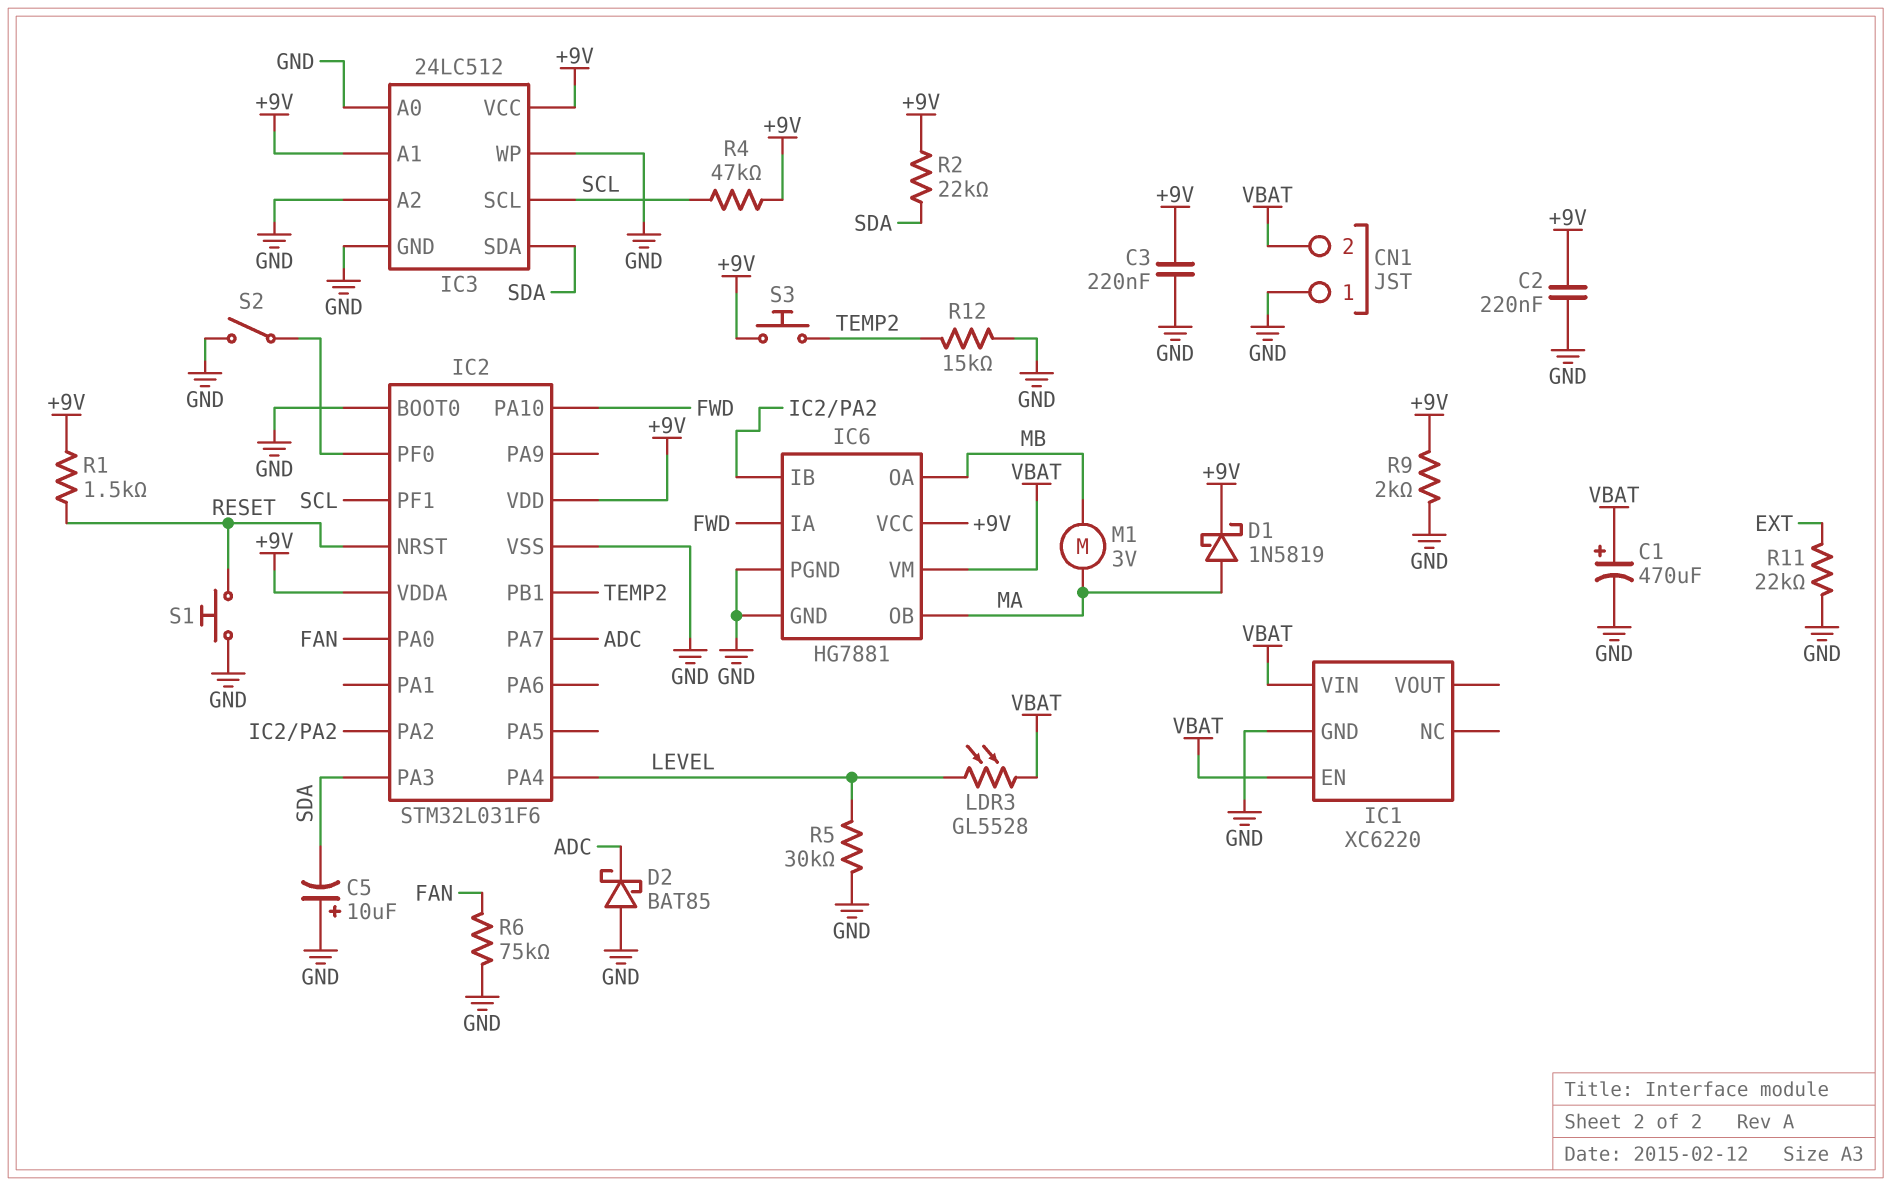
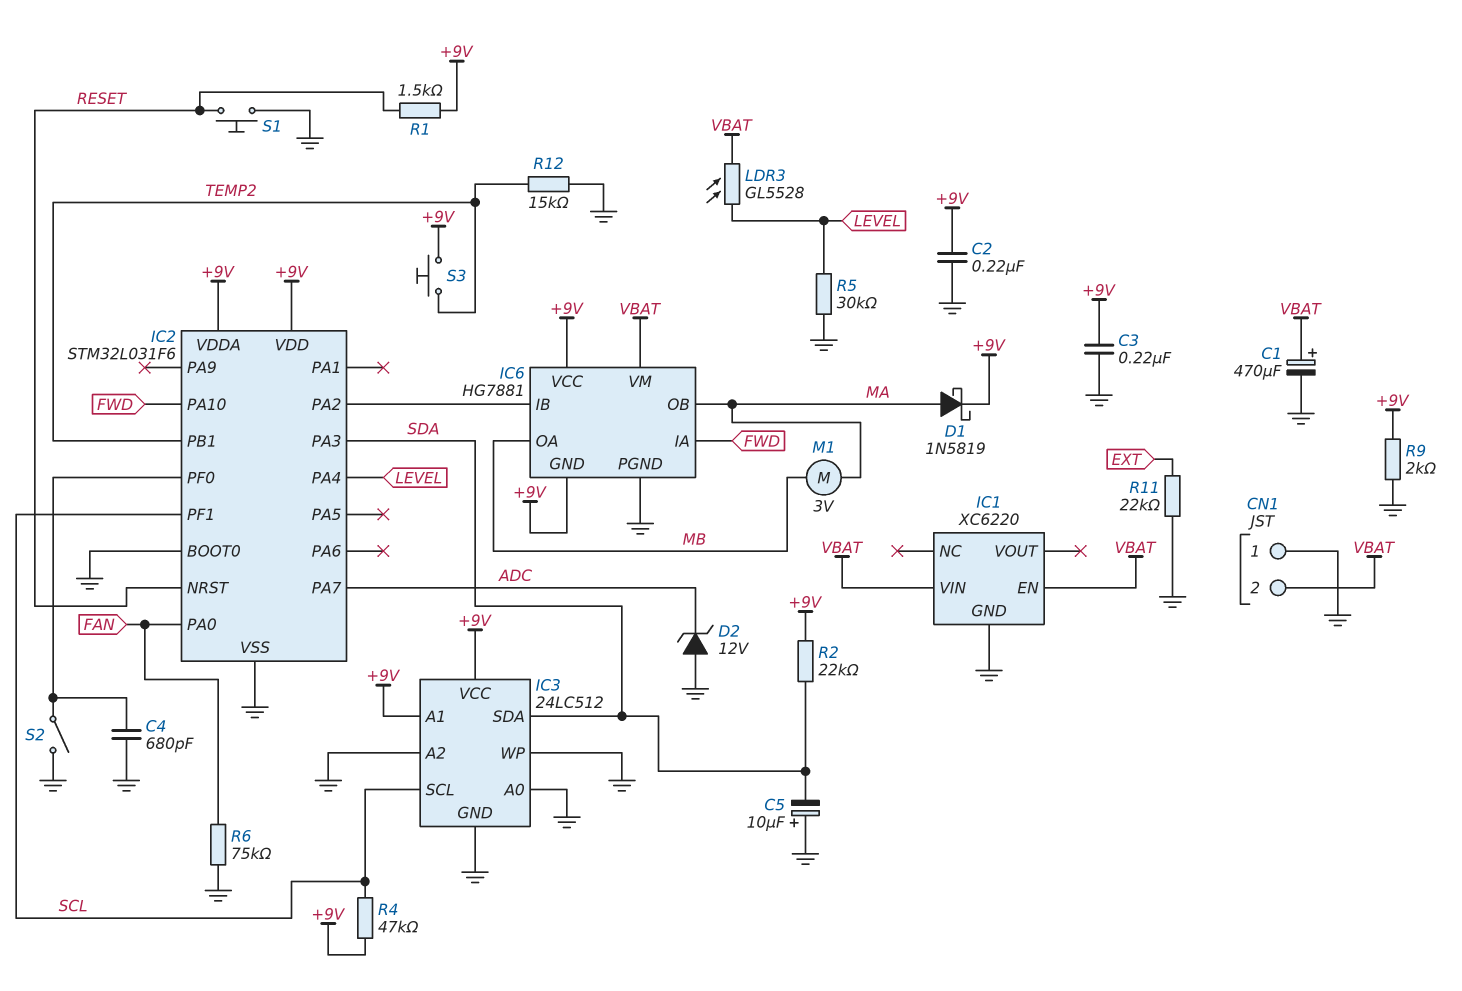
C4: none -> 680pF (GND, IC2/PF0)
D2: schottky BAT85 (A GND, K ADC) -> zener 12V (A GND, K ADC)
IC6 pin GND: GND -> +9V

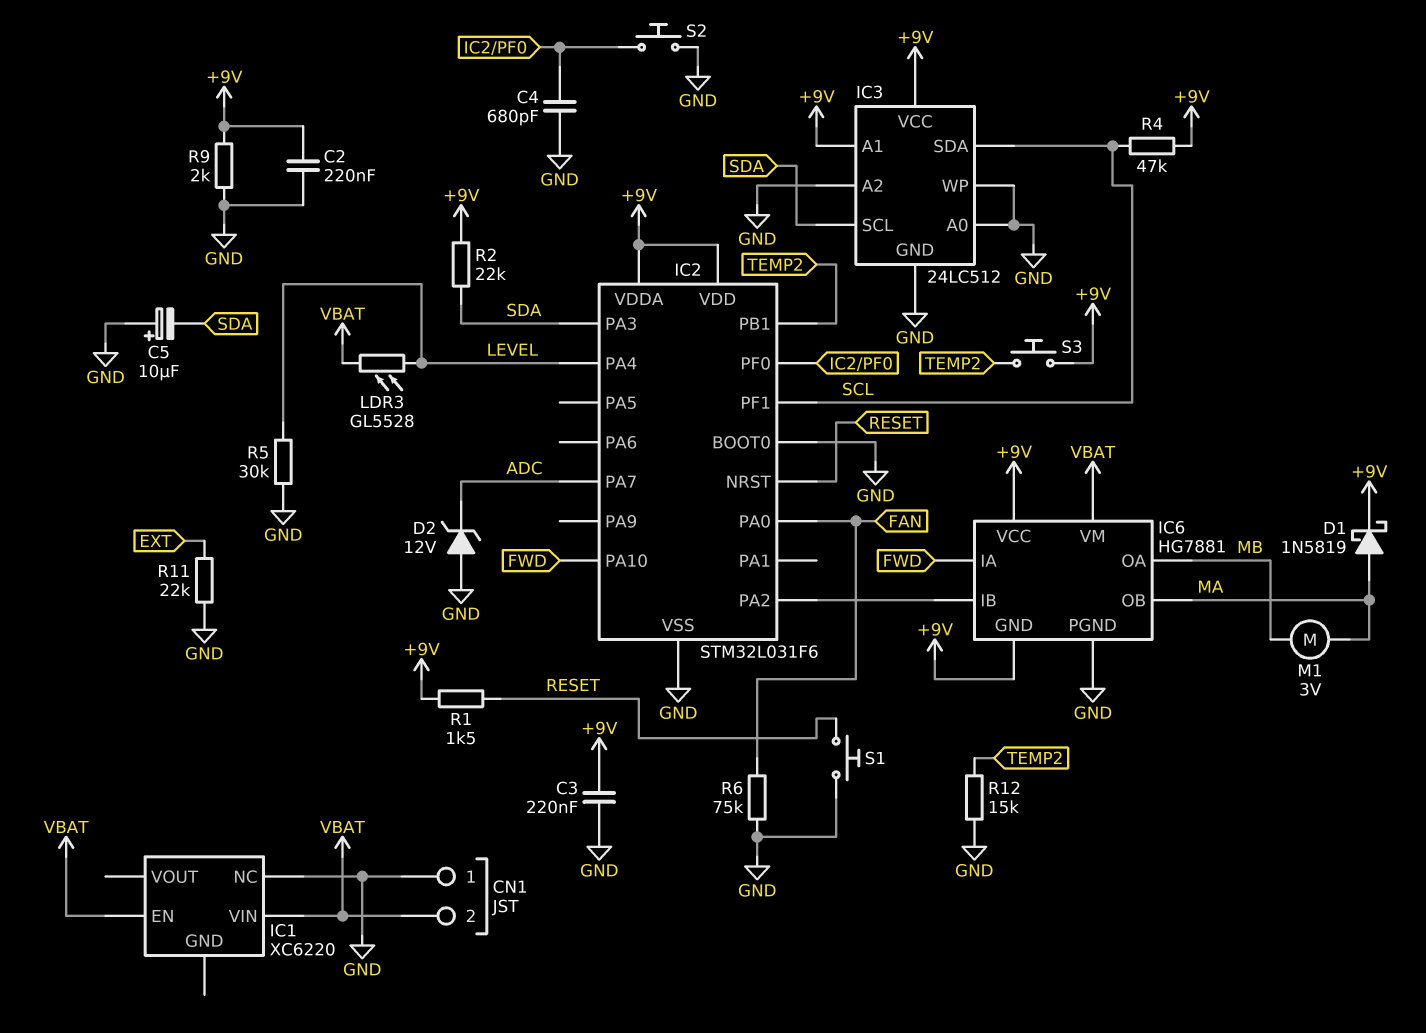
C1: 470uF (plus VBAT, minus GND) -> none
IC1 pin GND: GND -> none
IC1 pin NC: none -> GND
IC3 pin SCL: SCL -> SDA
IC3 pin SDA: SDA -> SCL
S2: switch (GND, IC2/PF0) -> button (GND, IC2/PF0)

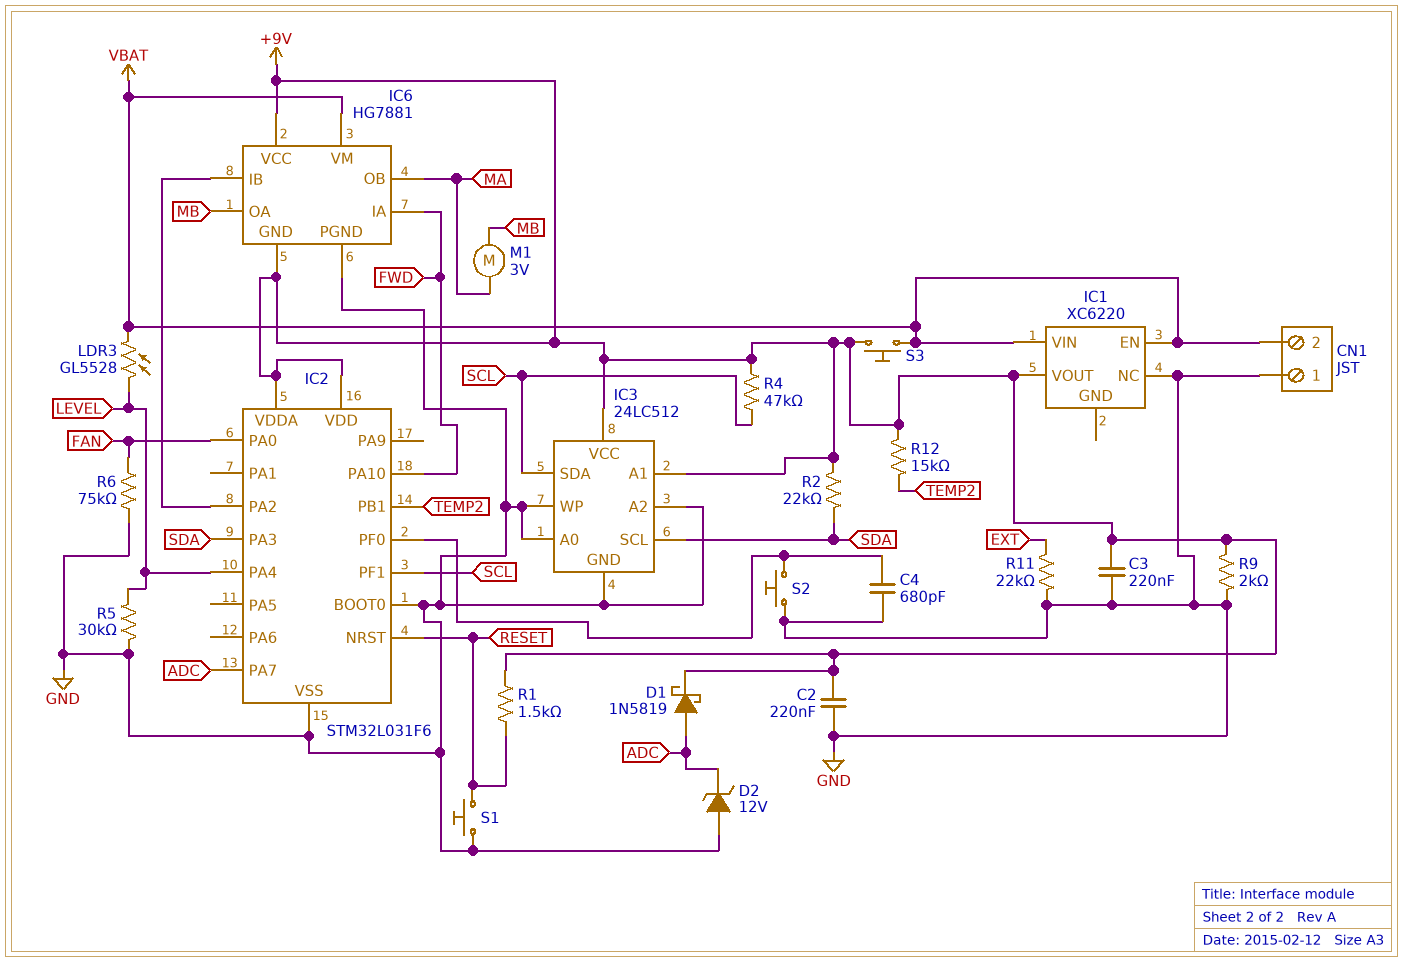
C5: 10uF (plus GND, minus SDA) -> none
D1: schottky 1N5819 (A MA, K +9V) -> schottky 1N5819 (A ADC, K +9V)
IC1 pin VOUT: none -> +9V
R12: 15k (GND, TEMP2) -> 15k (+9V, TEMP2)
S3: button (+9V, TEMP2) -> button (+9V, VBAT)

